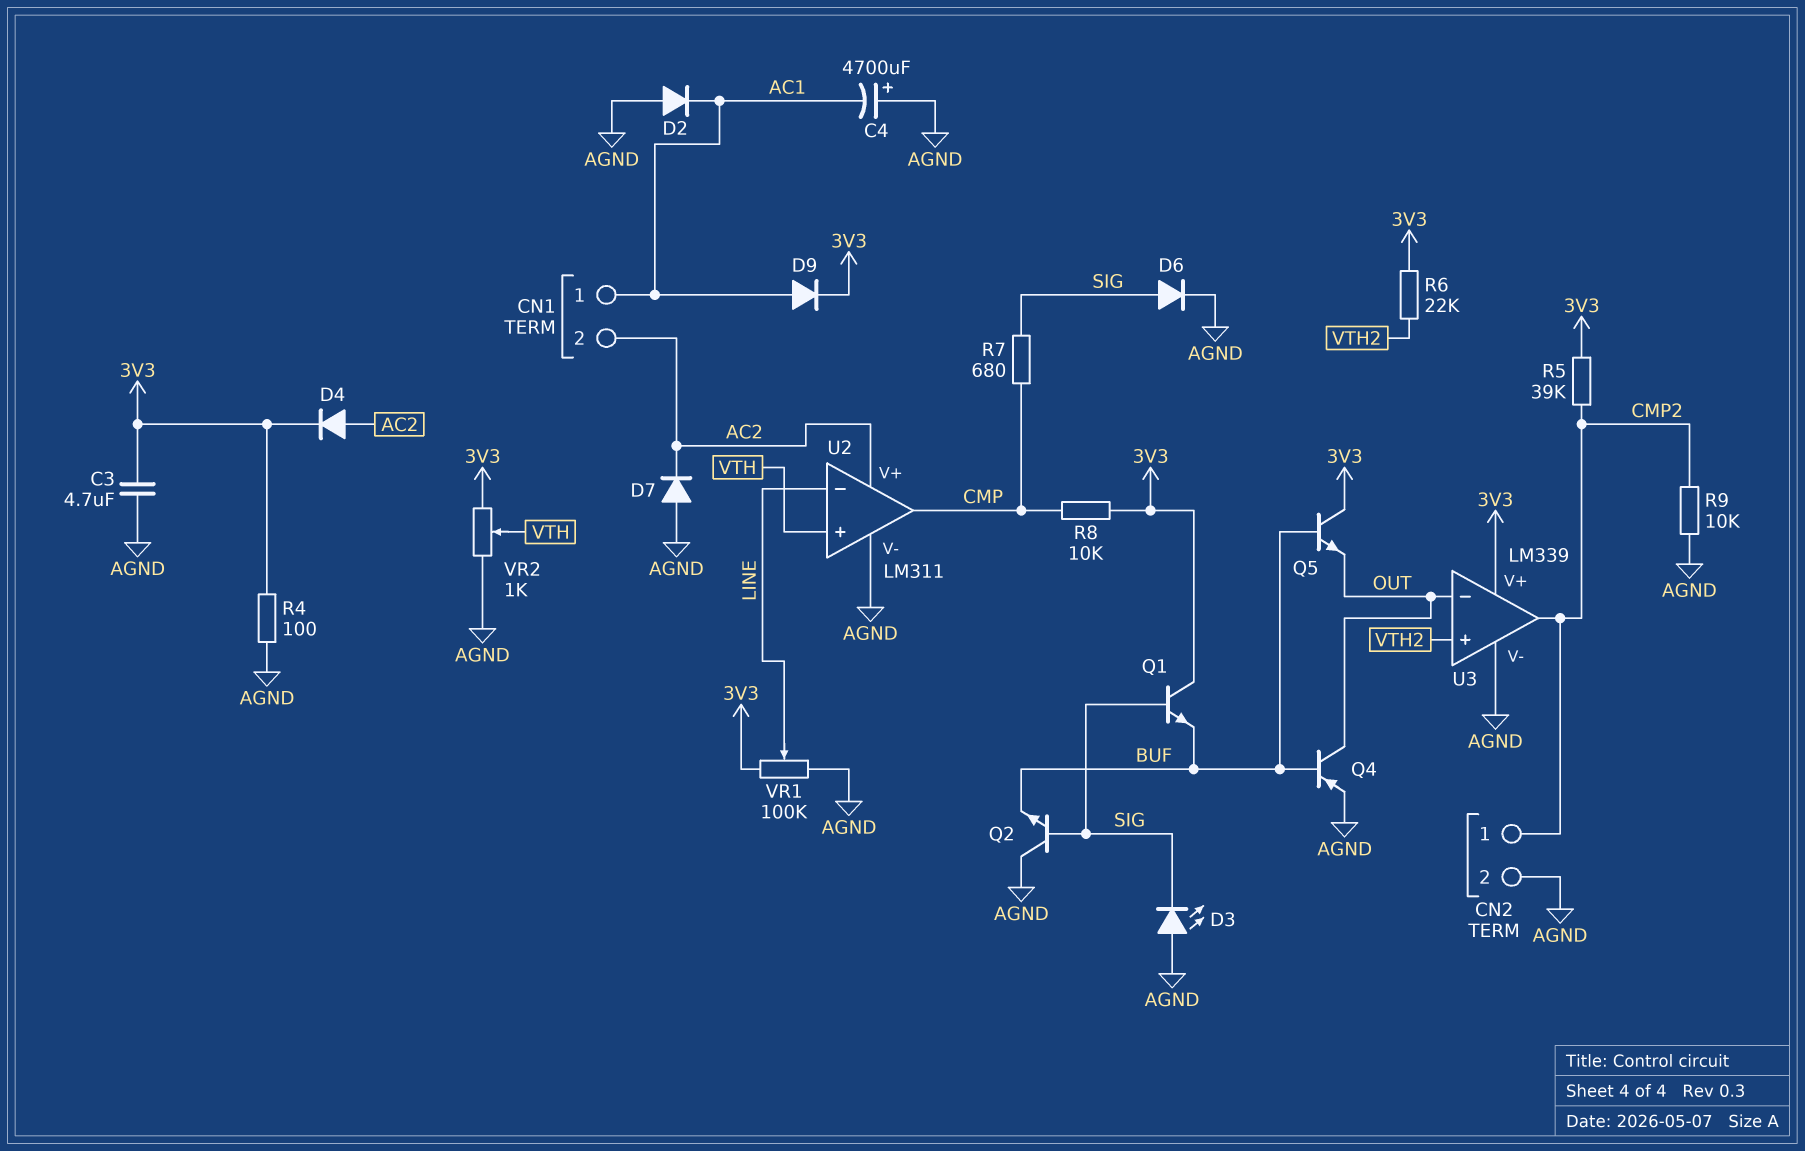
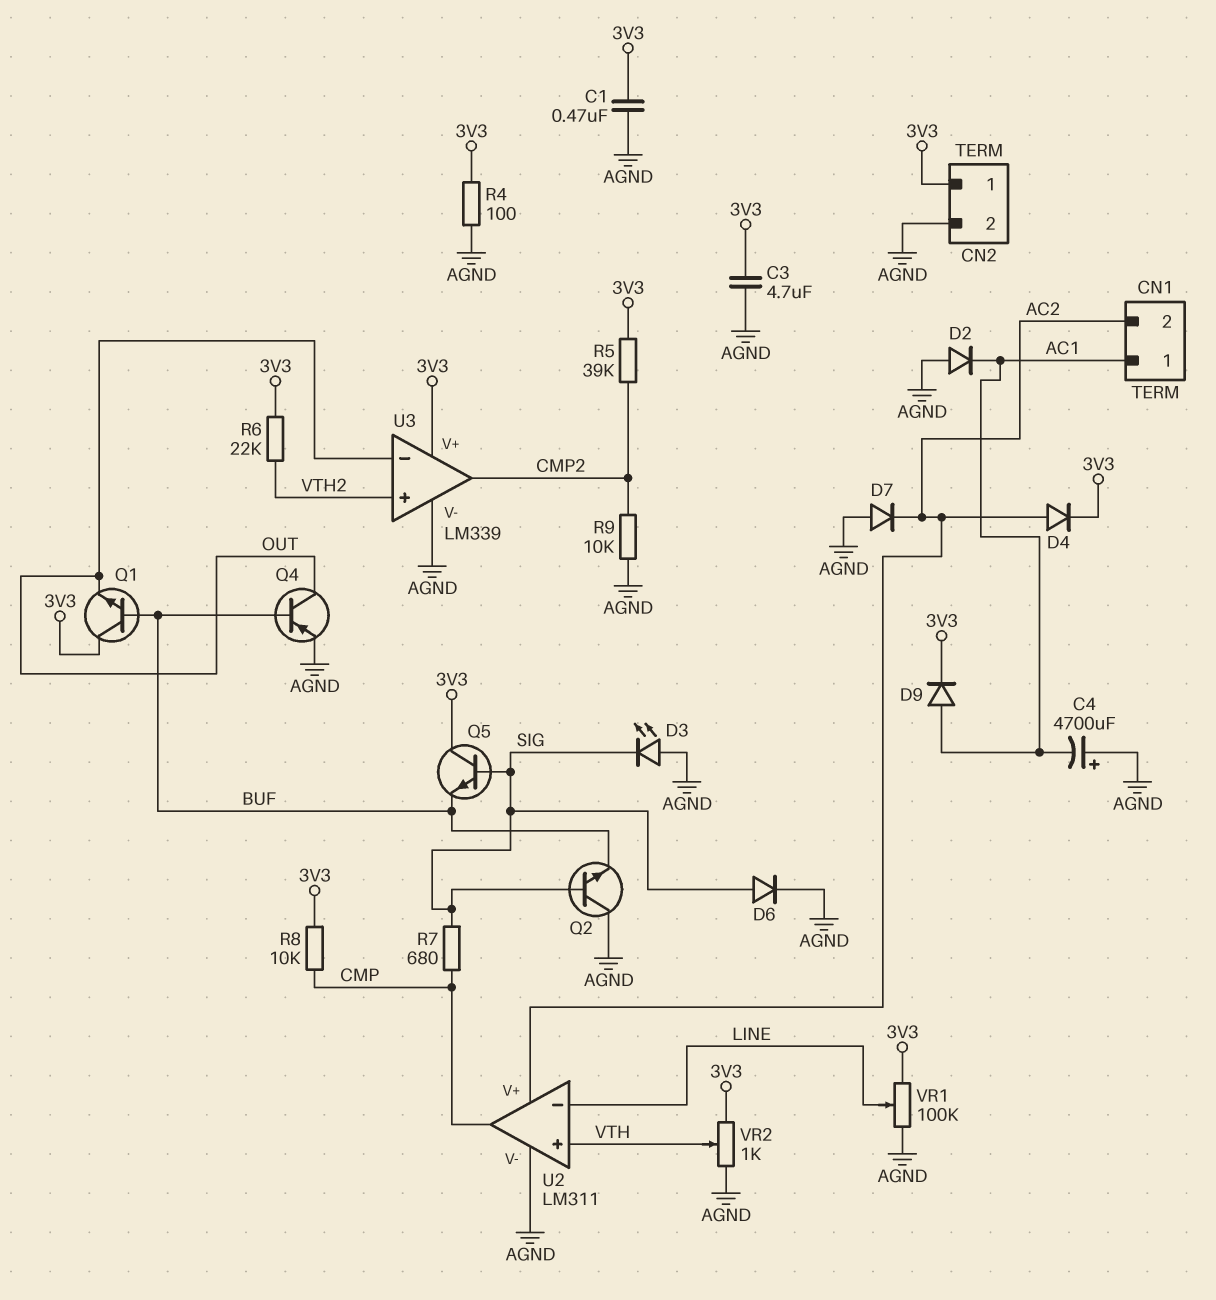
C1: none -> 470nF (3V3, AGND)
CN2 pin 1: CMP2 -> 3V3
Q1: NPN (B SIG, C 3V3, E BUF) -> NPN (B BUF, C 3V3, E OUT)
Q5: NPN (B BUF, C 3V3, E OUT) -> NPN (B SIG, C 3V3, E BUF)

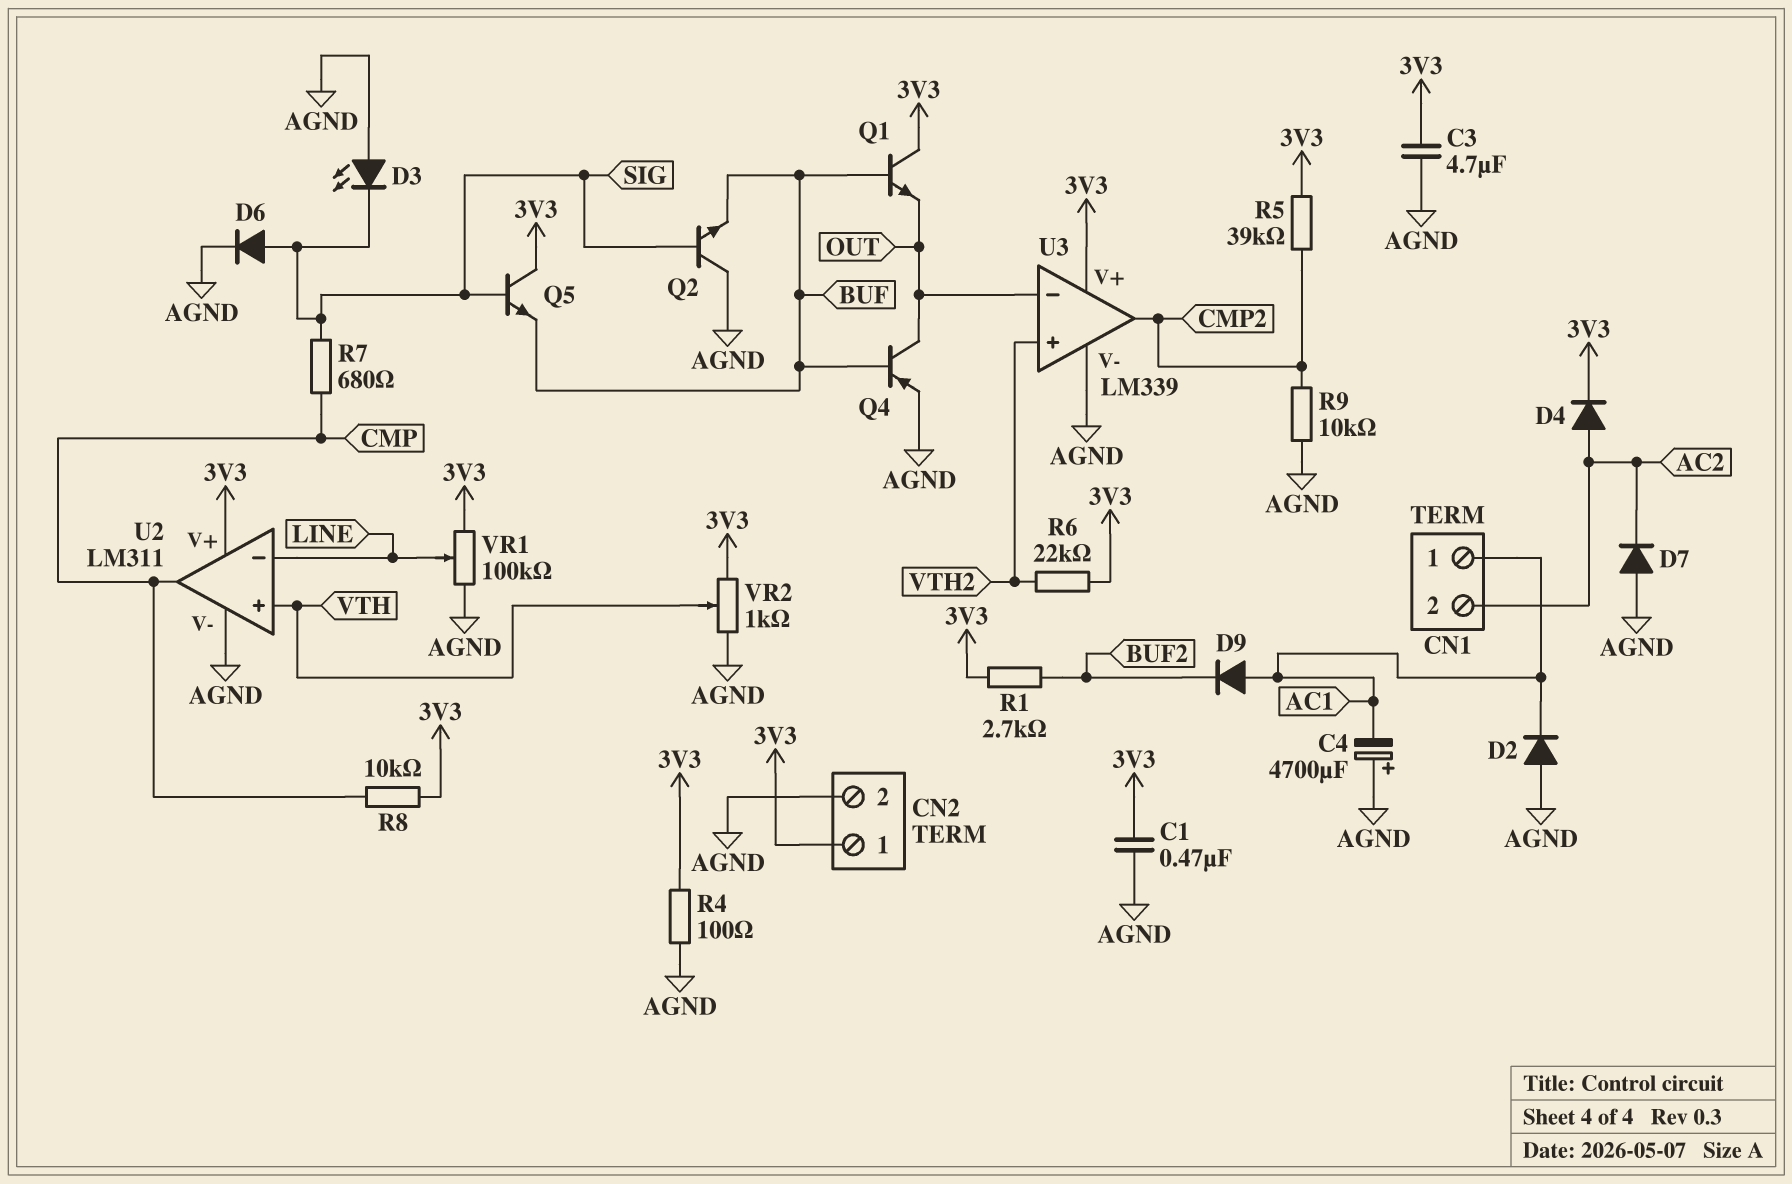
D9: diode (A AC1, K 3V3) -> diode (A AC1, K BUF2)
R1: none -> 2.7k (3V3, BUF2)
U2 pin V+: AC2 -> 3V3

